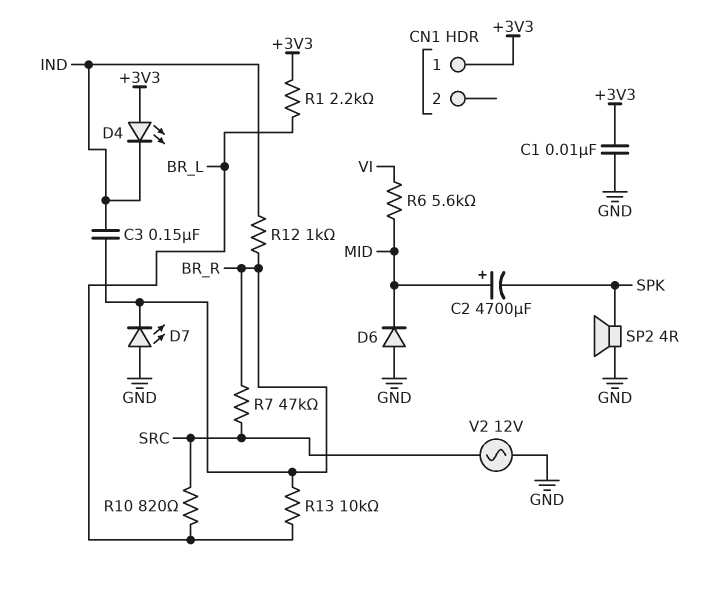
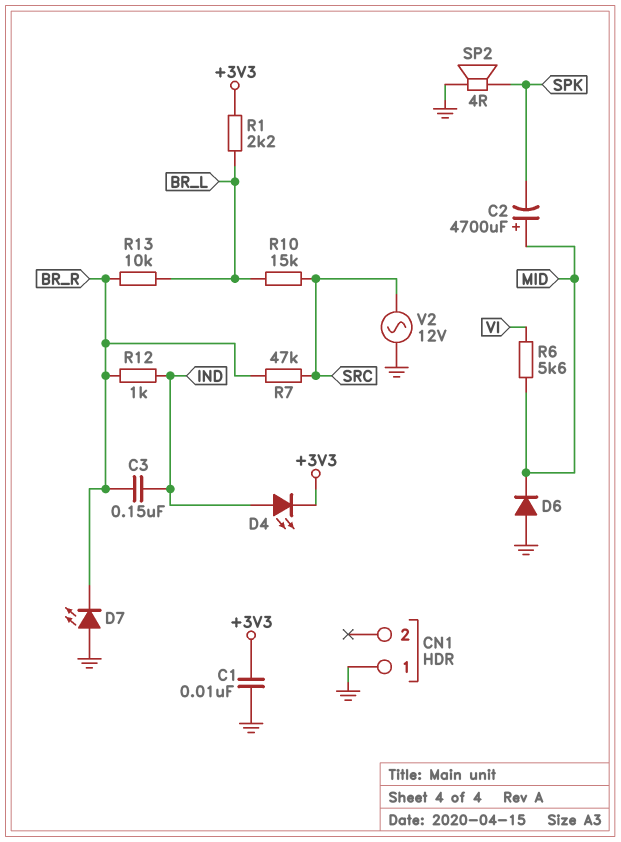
CN1 pin 1: +3V3 -> GND
D4: LED (A +3V3, K IND) -> LED (A IND, K +3V3)
R10: 820 (BR_L, SRC) -> 15k (BR_L, SRC)

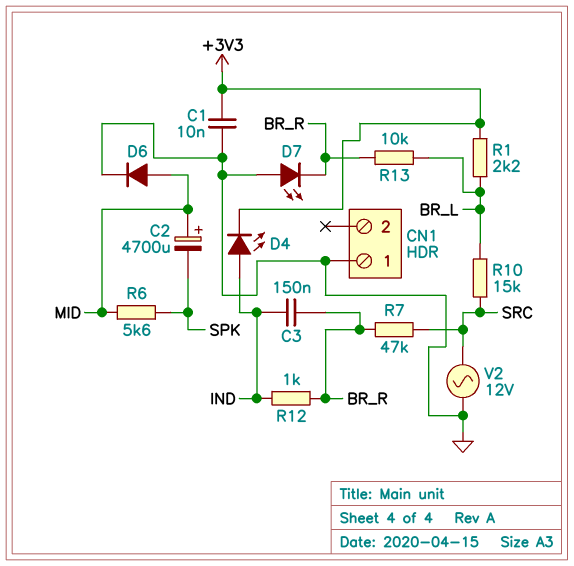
D6: diode (A GND, K MID) -> diode (A MID, K GND)
R6: 5.6k (MID, VI) -> 5.6k (MID, SPK)
SP2: speaker 4R (GND, SPK) -> none

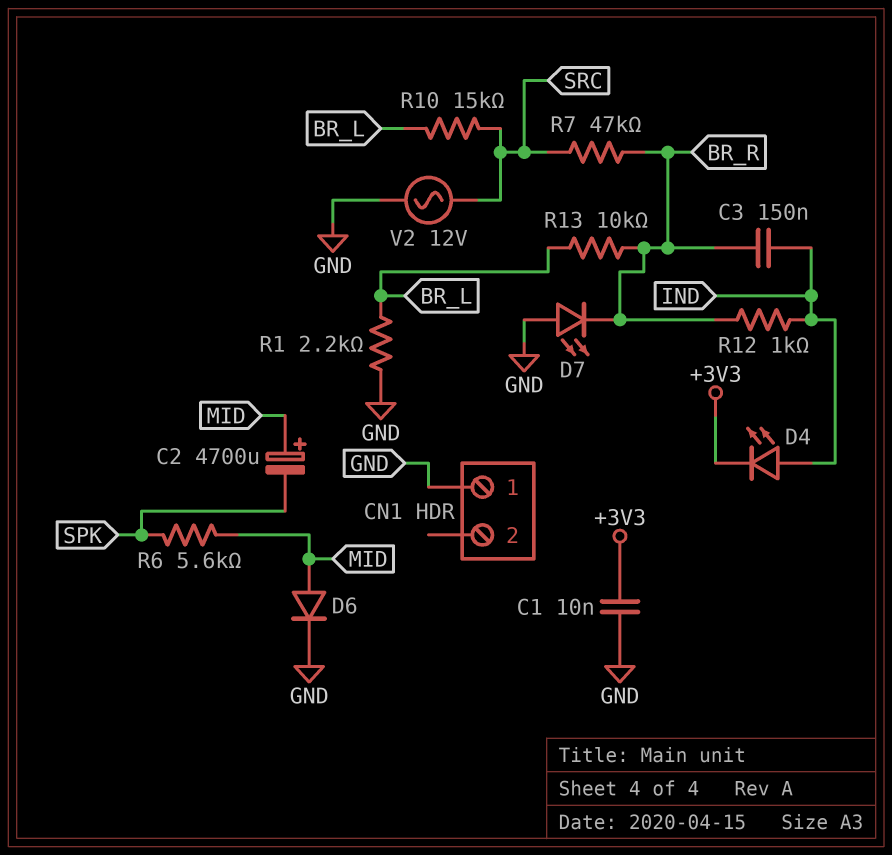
R1: 2.2k (+3V3, BR_L) -> 2.2k (BR_L, GND)

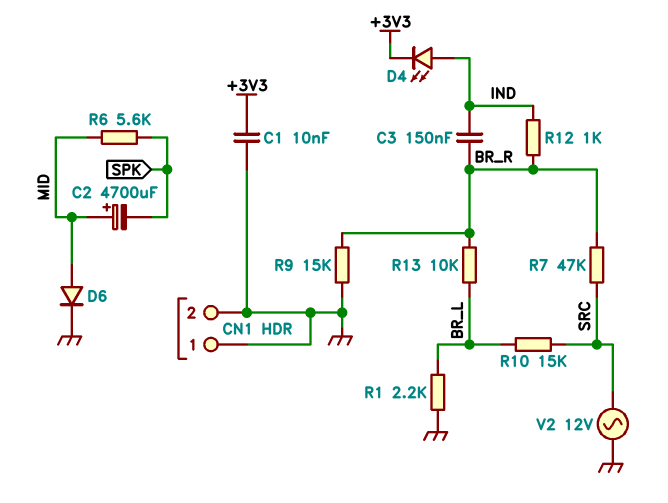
CN1 pin 2: none -> GND
D7: LED (A GND, K BR_R) -> none
R9: none -> 15k (BR_R, GND)

